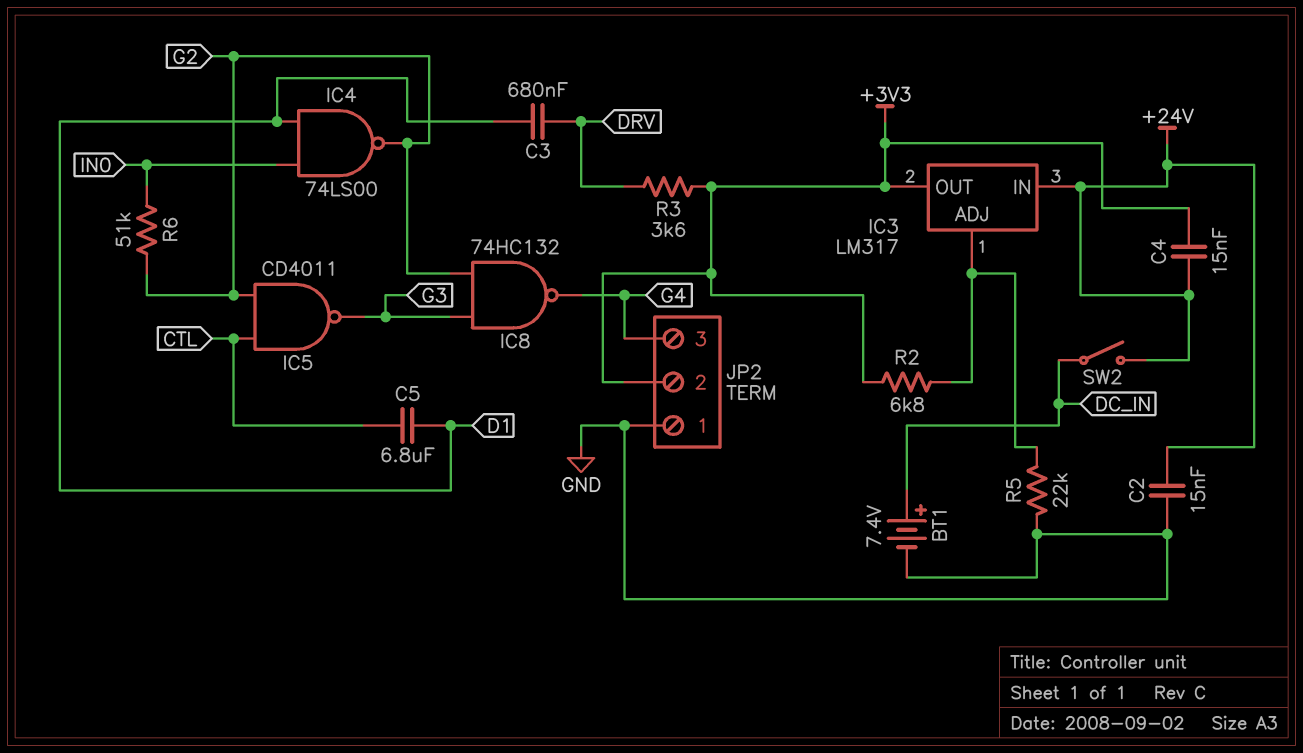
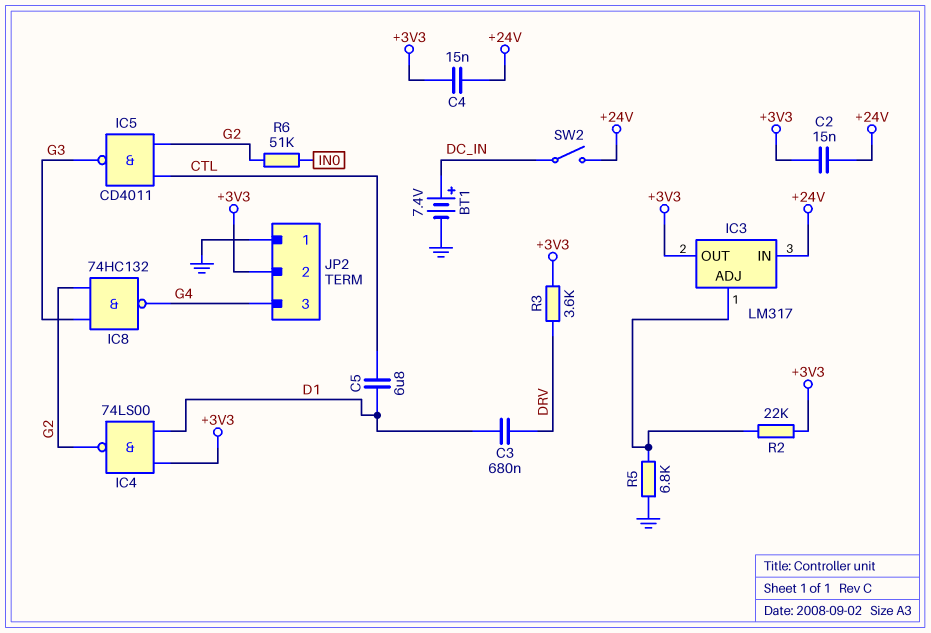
C2: 15nF (+24V, GND) -> 15nF (+3V3, +24V)
IC4: NAND 74LS00 (in D1, in IN0, out G2) -> NAND 74LS00 (in +3V3, in D1, out G2)
R2: 6.8k (+3V3, IC3/ADJ) -> 22k (+3V3, IC3/ADJ)
R5: 22k (GND, IC3/ADJ) -> 6.8k (GND, IC3/ADJ)

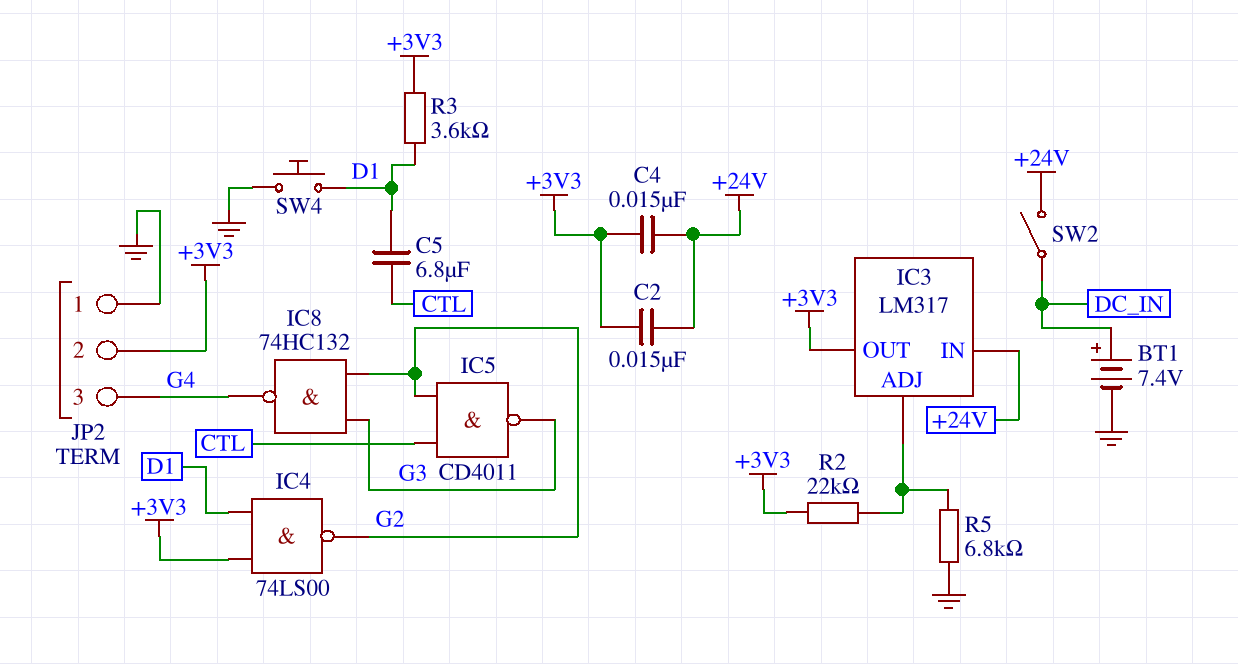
C3: 680nF (D1, DRV) -> none
R3: 3.6k (+3V3, DRV) -> 3.6k (+3V3, D1)
R6: 51k (G2, IN0) -> none
SW4: none -> button (D1, GND)

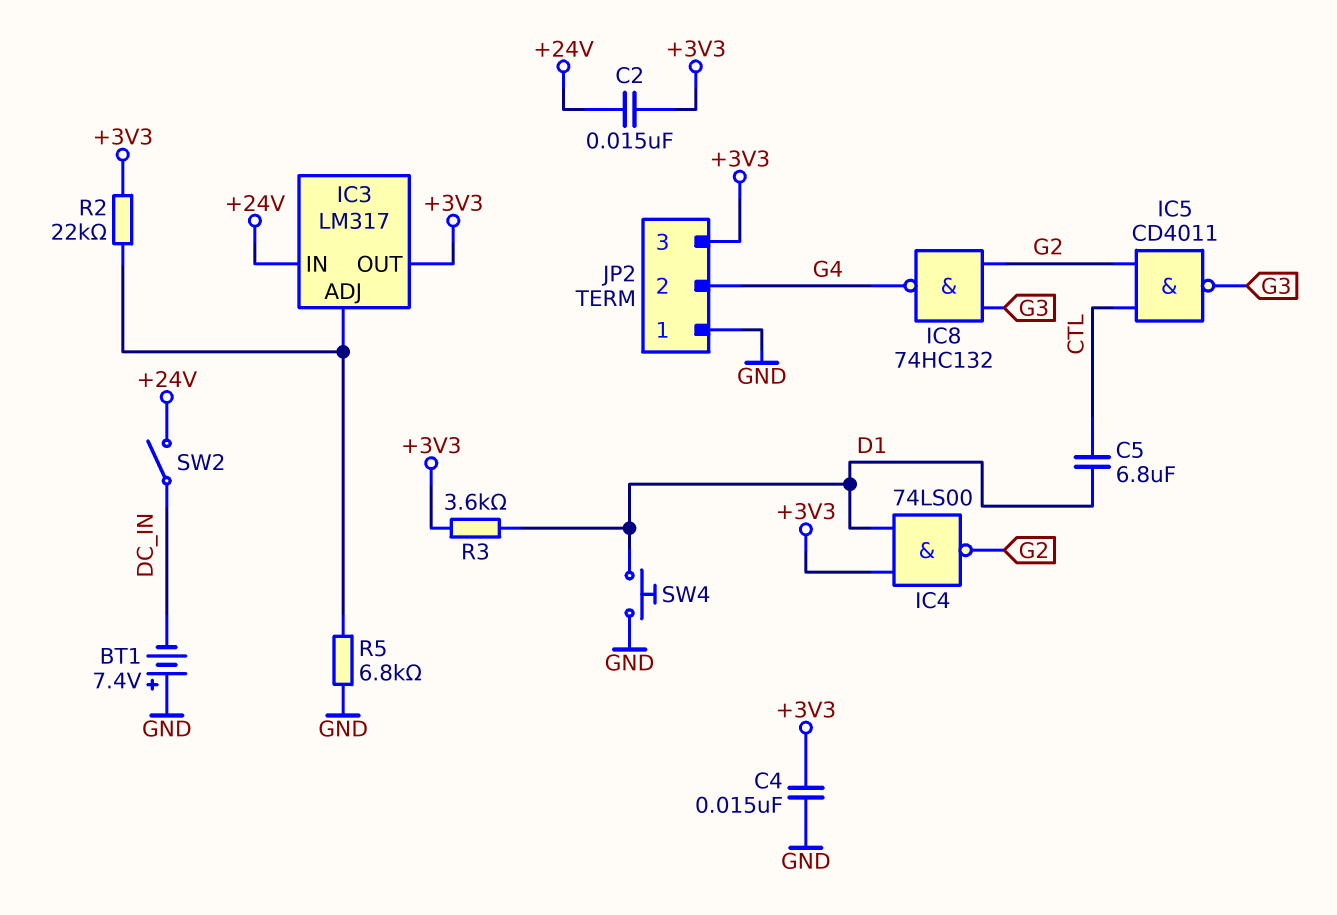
BT1: 7.4V (plus DC_IN, minus GND) -> 7.4V (plus GND, minus DC_IN)
C4: 15nF (+3V3, +24V) -> 15nF (+3V3, GND)
JP2 pin 2: +3V3 -> G4
JP2 pin 3: G4 -> +3V3

